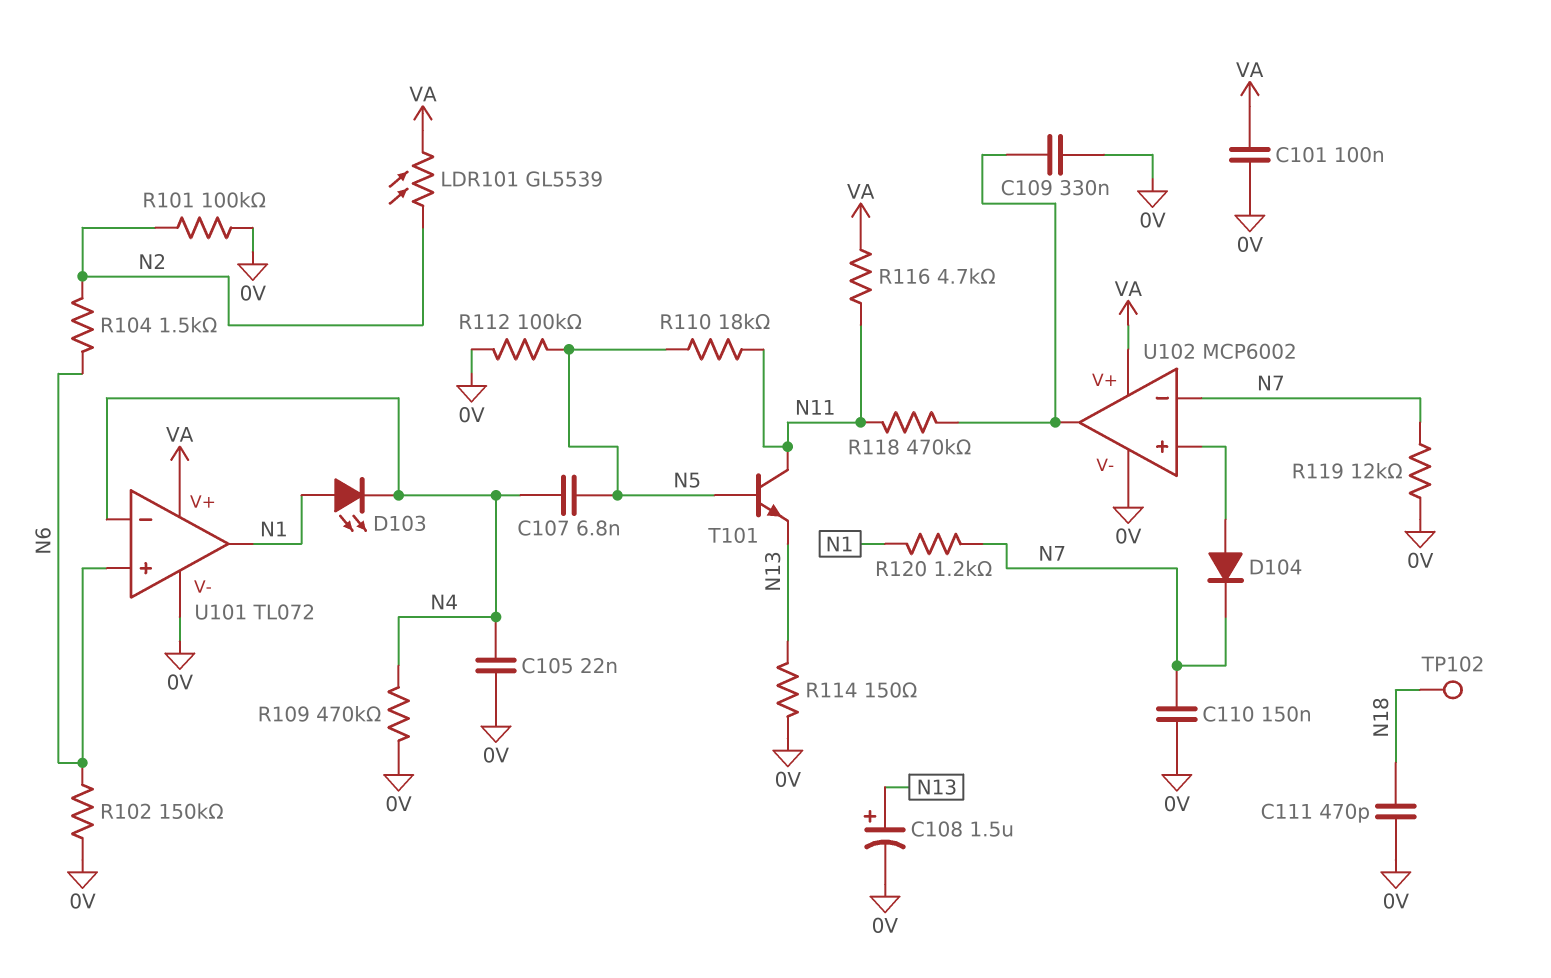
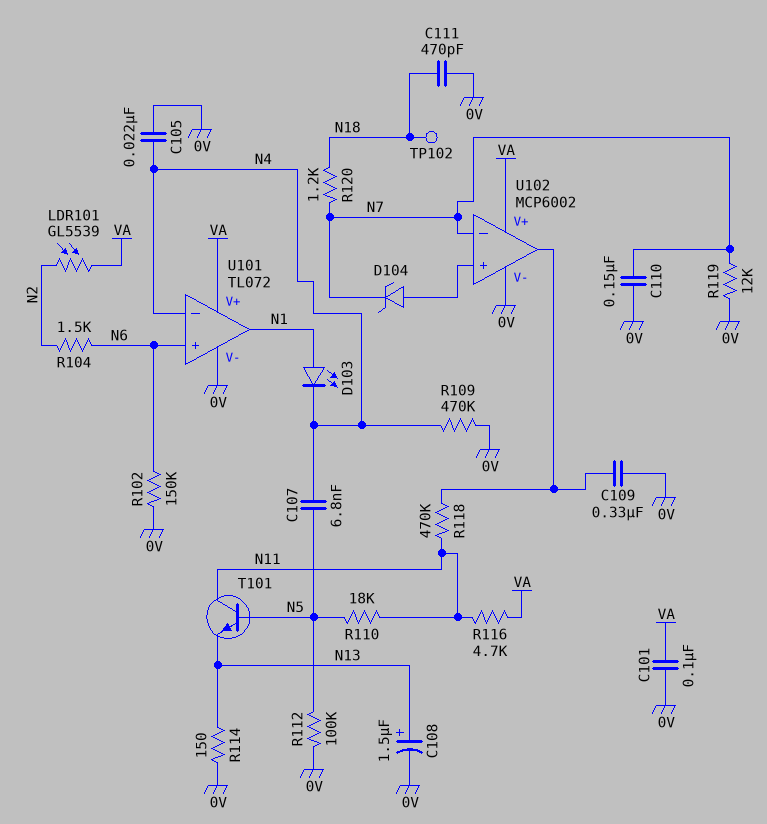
D104: diode (A U102/in+, K N7) -> zener (A U102/in+, K N7)
R101: 100k (0V, N2) -> none
R120: 1.2k (N1, N7) -> 1.2k (N7, N18)

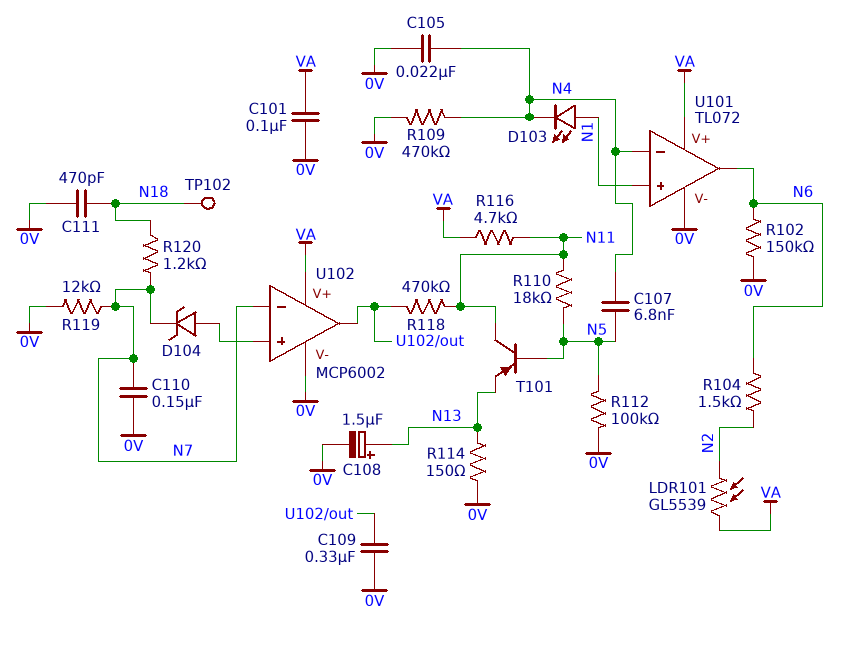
T101: NPN (B N5, C N11, E N13) -> PNP (B N5, C N11, E N13)
U101 pin in+: N6 -> N1
U101 pin out: N1 -> N6

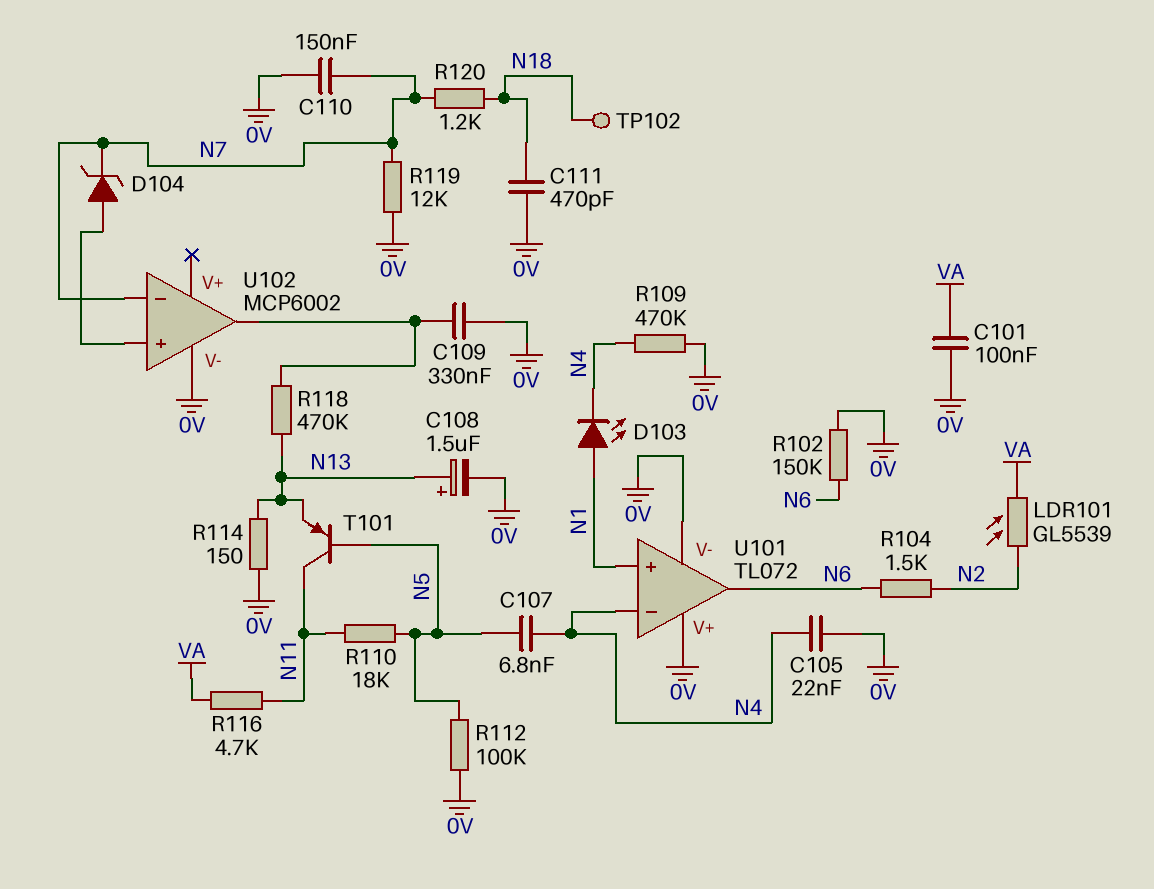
R118: 470k (N11, U102/out) -> 470k (N13, U102/out)
U101 pin V+: VA -> 0V
U102 pin V+: VA -> none

